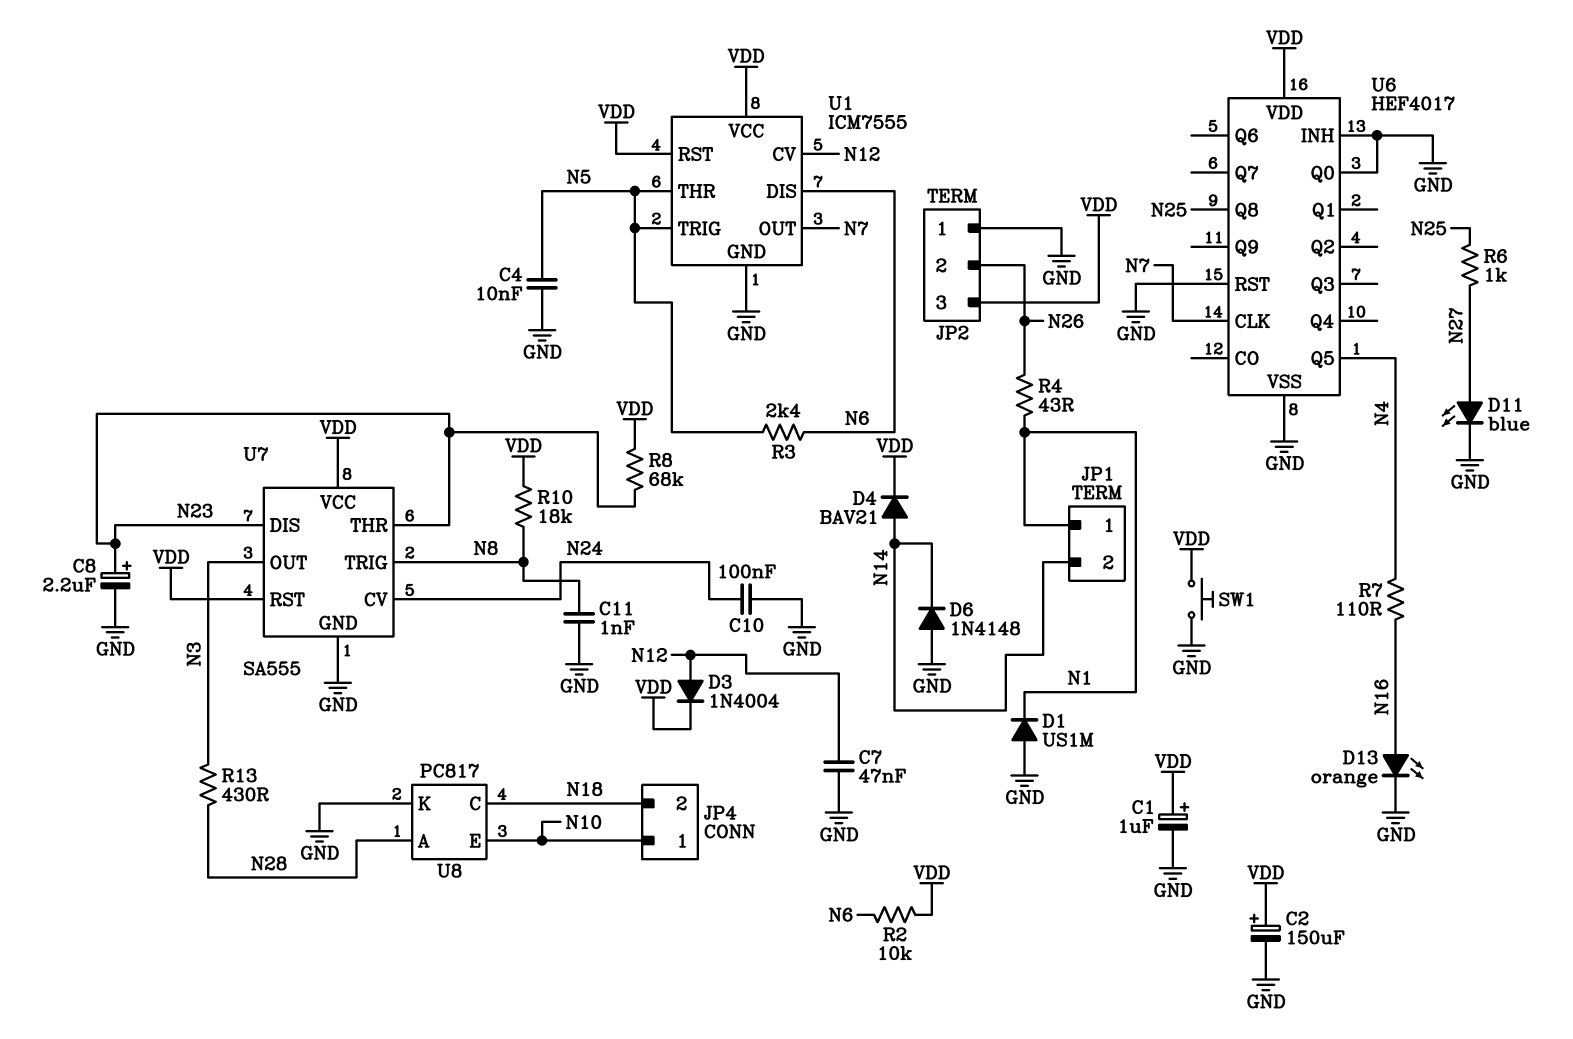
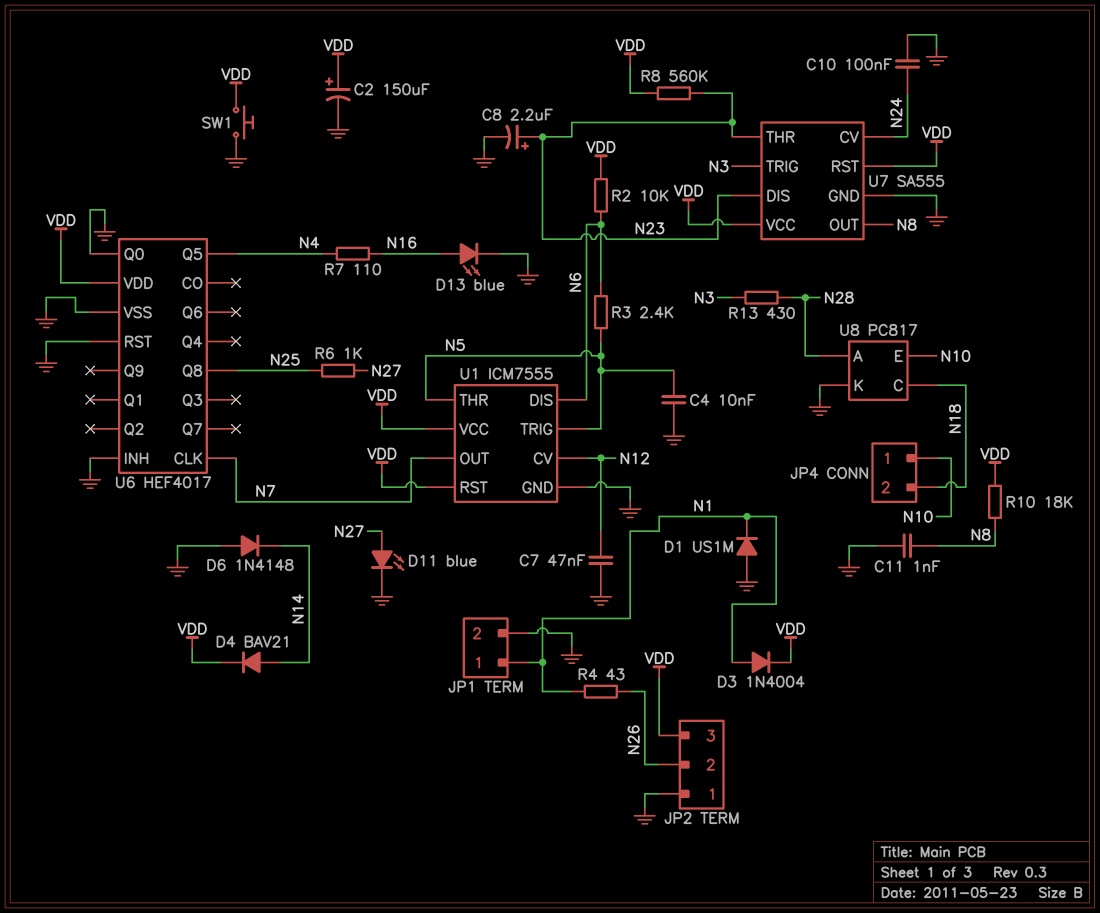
C1: 1uF (plus VDD, minus GND) -> none
D3: diode 1N4004 (A N12, K VDD) -> diode 1N4004 (A N1, K VDD)
D13: LED orange (A N16, K GND) -> LED blue (A N16, K GND)
JP1 pin 2: N14 -> GND
R8: 68k (N23, VDD) -> 560k (N23, VDD)
U7 pin OUT: N3 -> N8
U7 pin TRIG: N8 -> N3

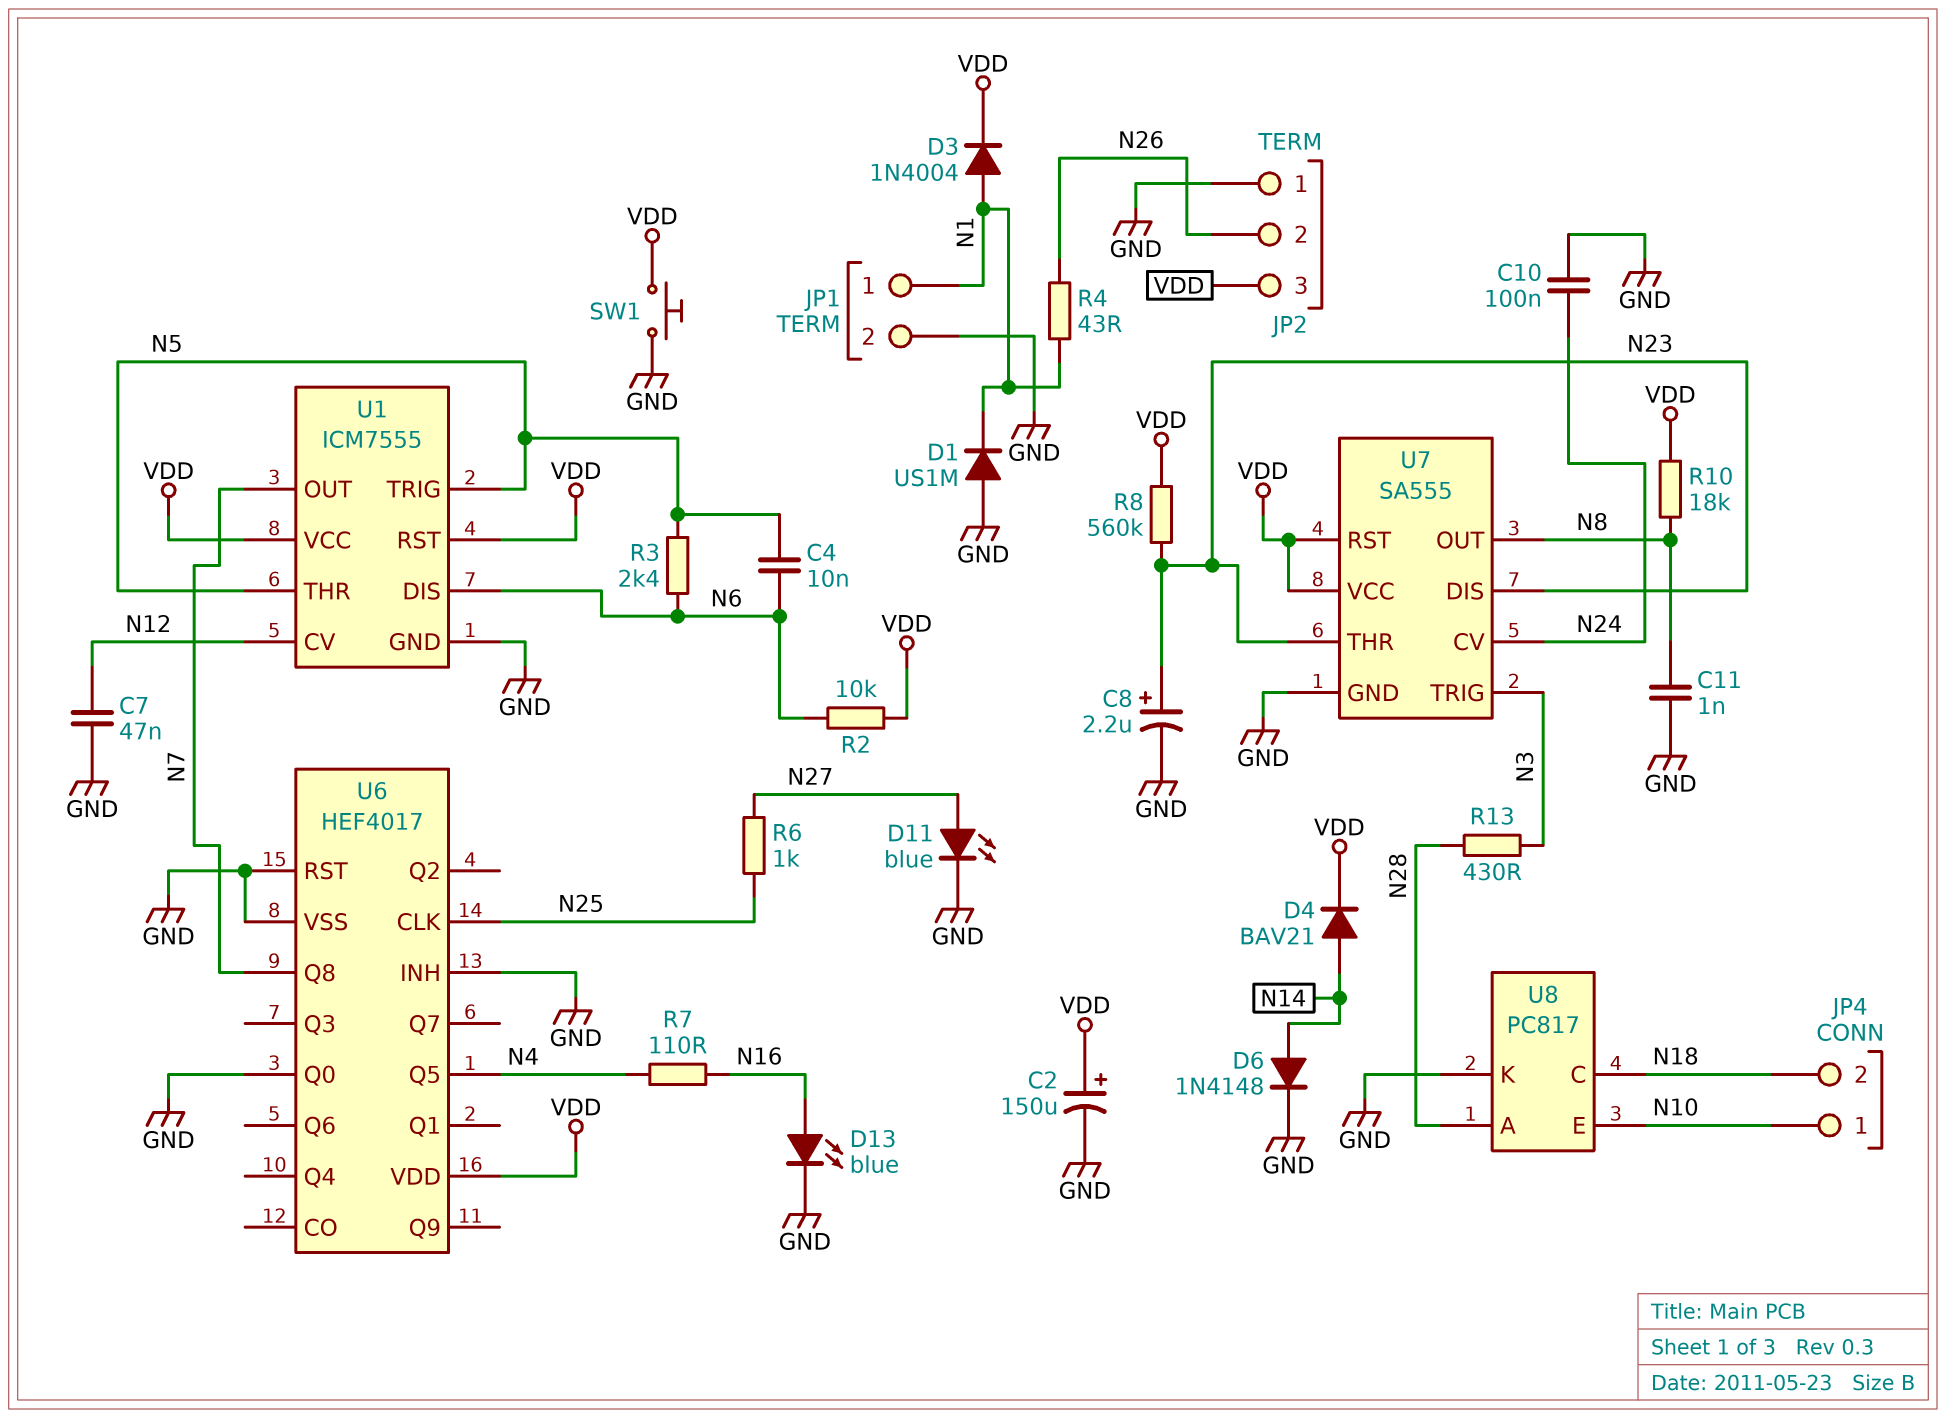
C4: 10nF (GND, N5) -> 10nF (N5, N6)
D6: diode 1N4148 (A GND, K N14) -> diode 1N4148 (A N14, K GND)
U6 pin CLK: N7 -> N25
U6 pin Q8: N25 -> N7

